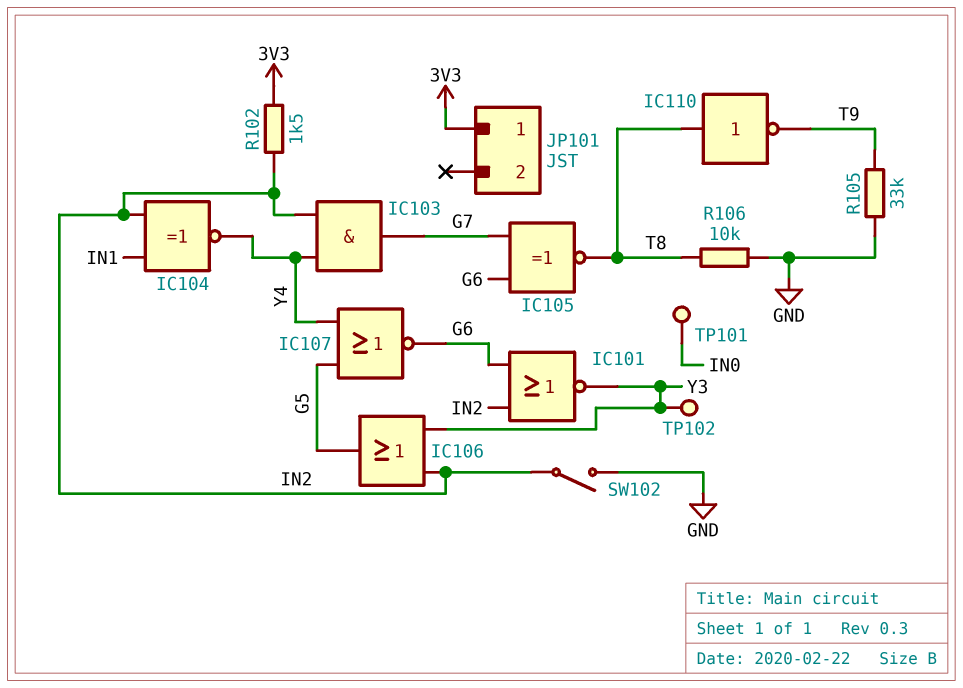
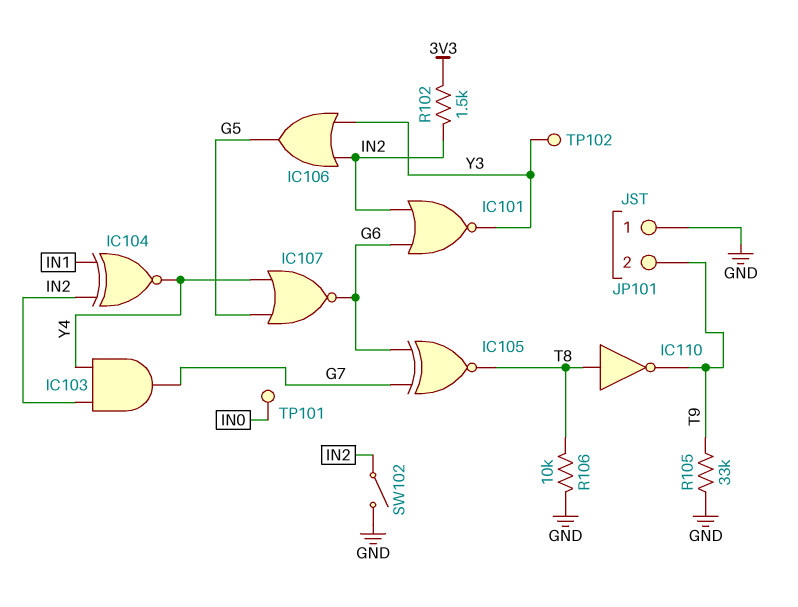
JP101 pin 1: 3V3 -> GND
JP101 pin 2: none -> T9

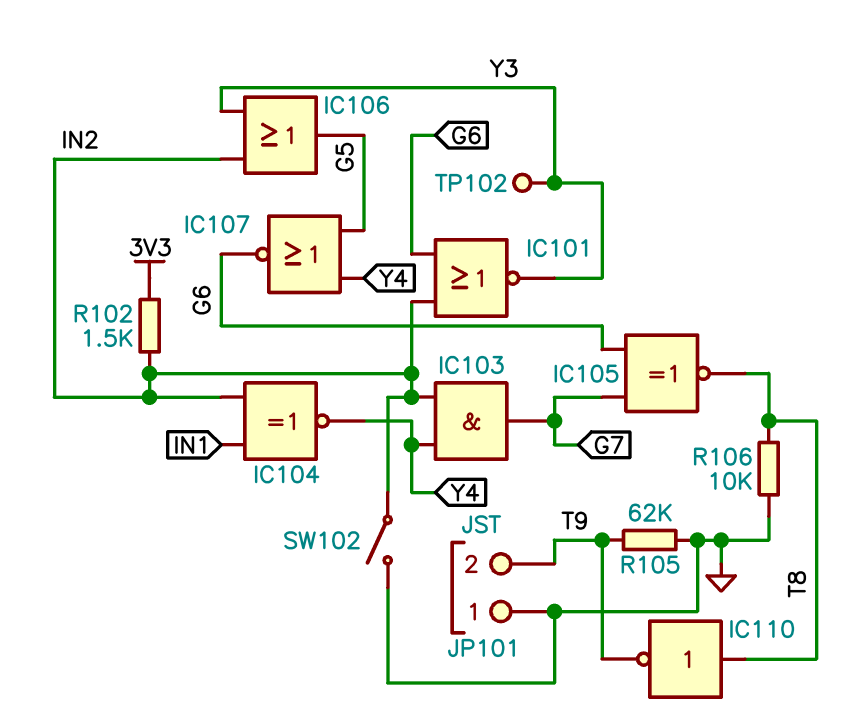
R105: 33k (GND, T9) -> 62k (GND, T9)
TP101: test point (IN0) -> none

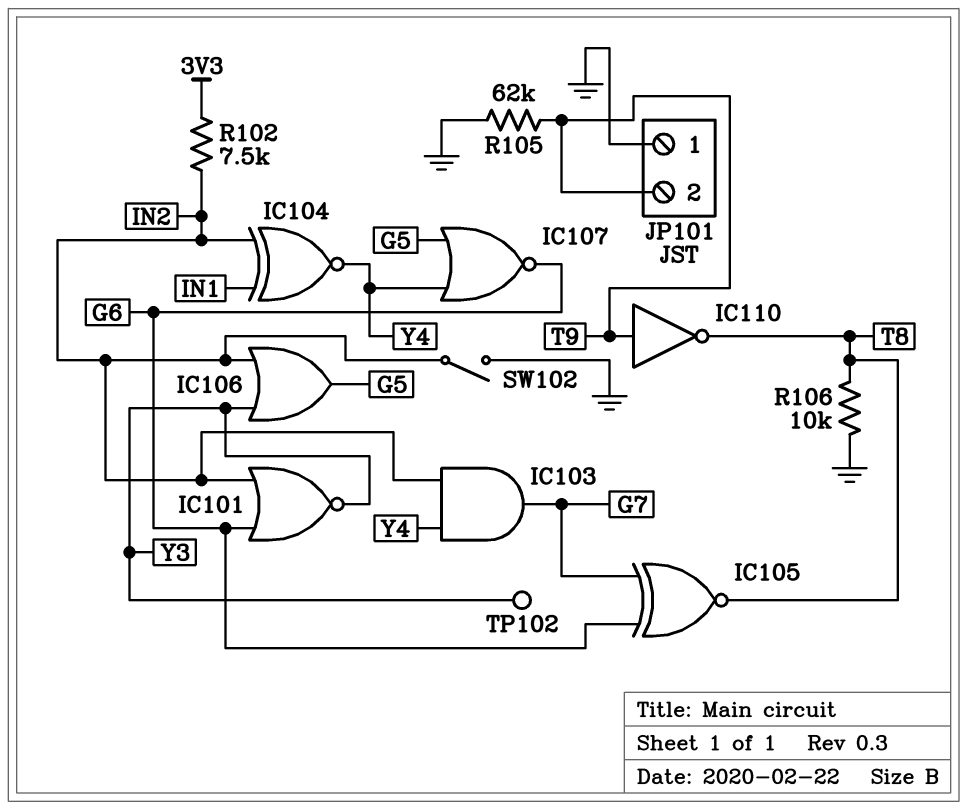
IC110: NOT (in T8, out T9) -> NOT (in T9, out T8)
R102: 1.5k (3V3, IN2) -> 7.5k (3V3, IN2)

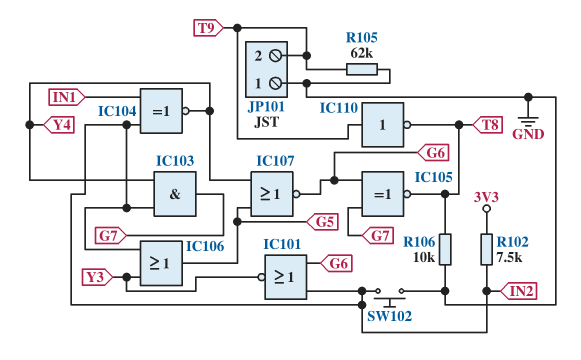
SW102: switch (GND, IN2) -> button (GND, IN2)
TP102: test point (Y3) -> none

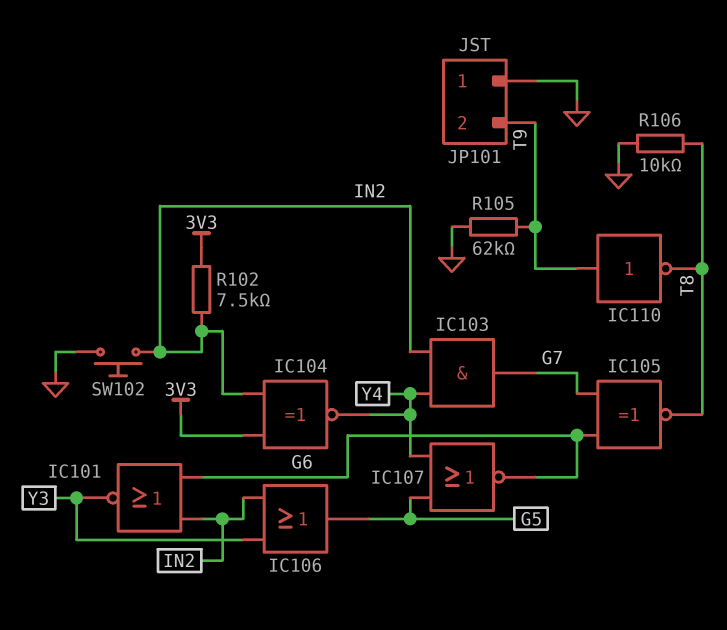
IC104: XNOR (in IN1, in IN2, out Y4) -> XNOR (in 3V3, in IN2, out Y4)

